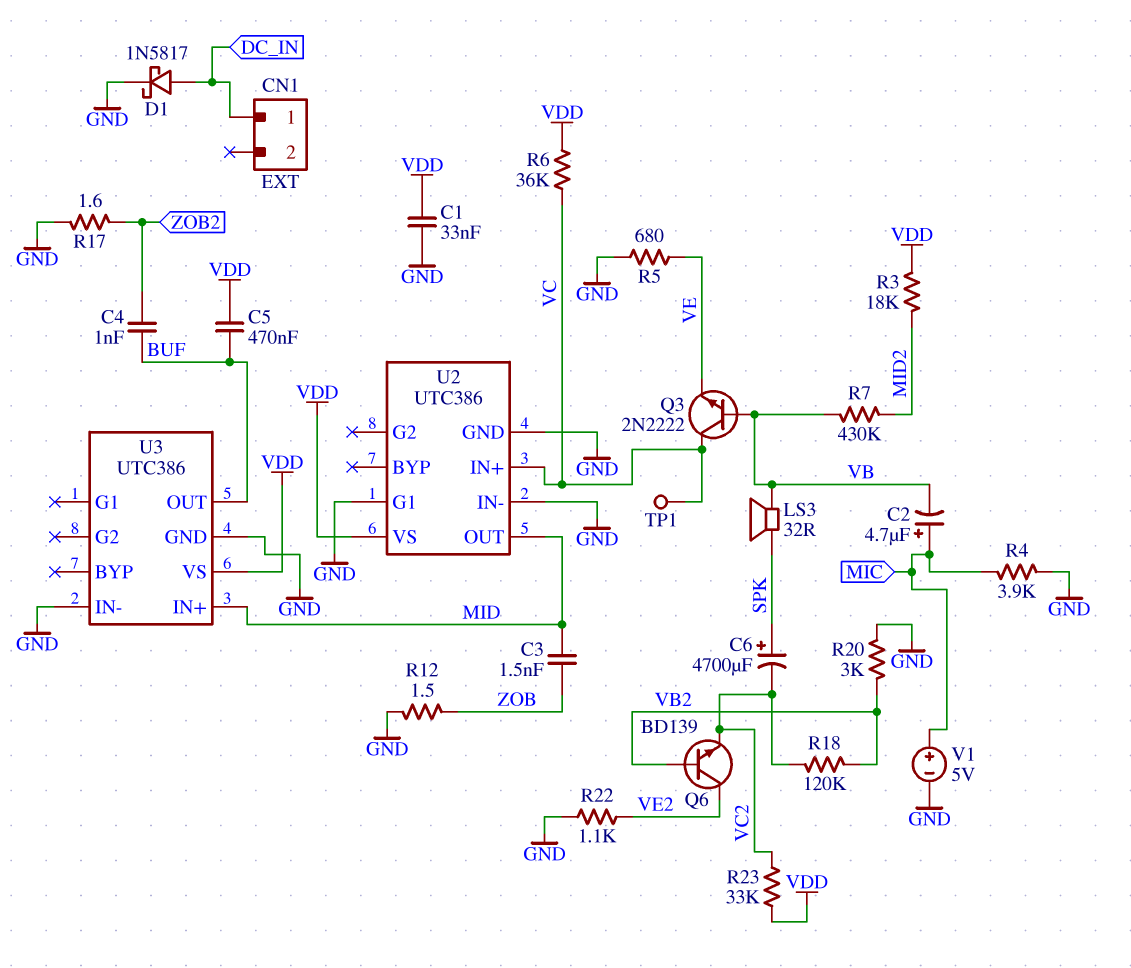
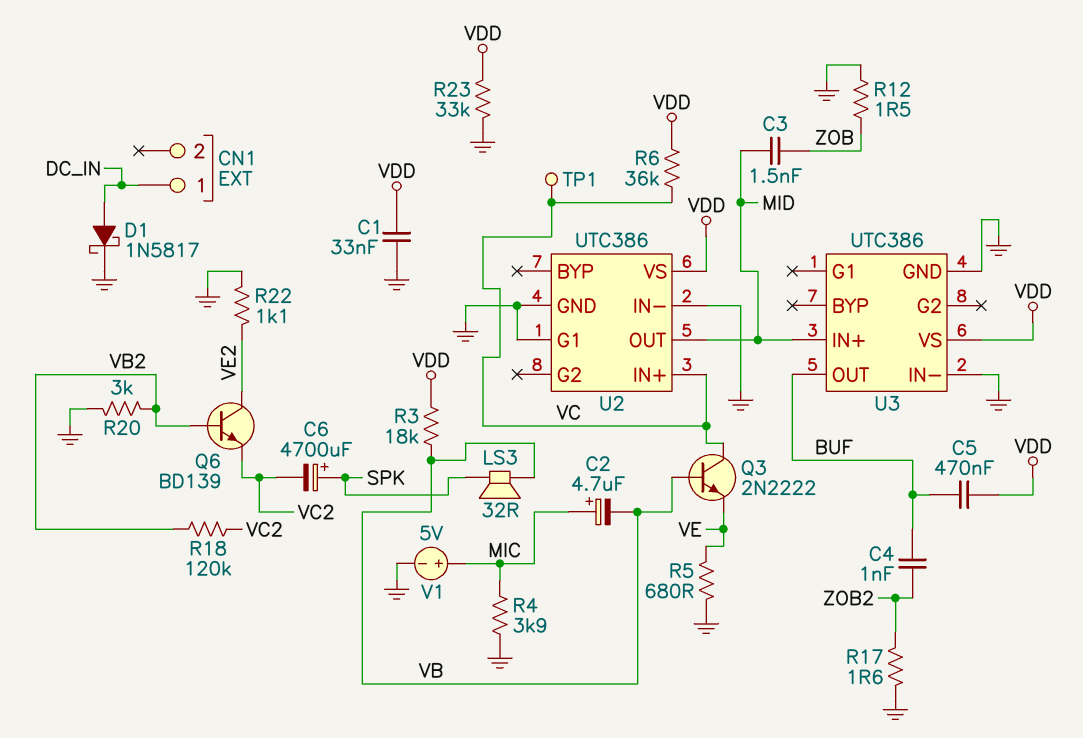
R3: 18k (MID2, VDD) -> 18k (VB, VDD)
R7: 430k (MID2, VB) -> none
R23: 33k (VC2, VDD) -> 33k (GND, VDD)

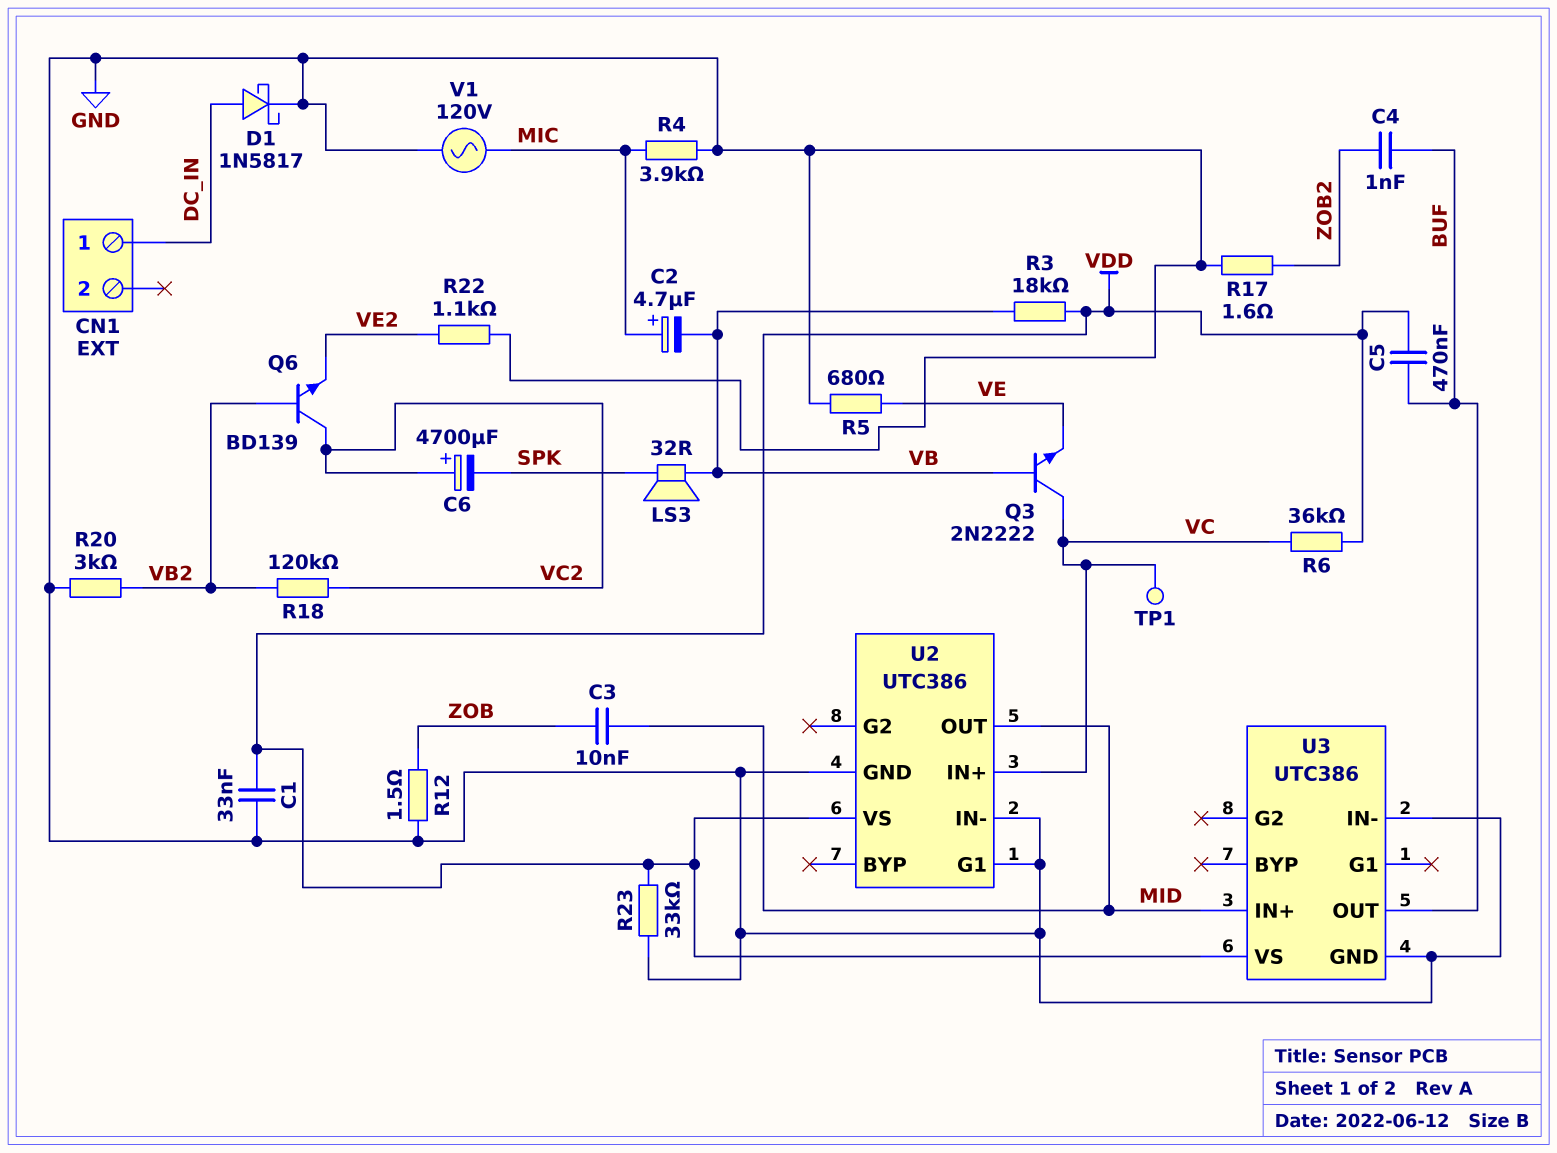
C3: 1.5nF (MID, ZOB) -> 10nF (MID, ZOB)
C6: 4700uF (plus SPK, minus VC2) -> 4700uF (plus VC2, minus SPK)
Q6: NPN BD139 (B VB2, C VE2, E VC2) -> NPN BD139 (B VB2, C VC2, E VE2)
V1: 5V (plus MIC, minus GND) -> AC 120V (GND, MIC)

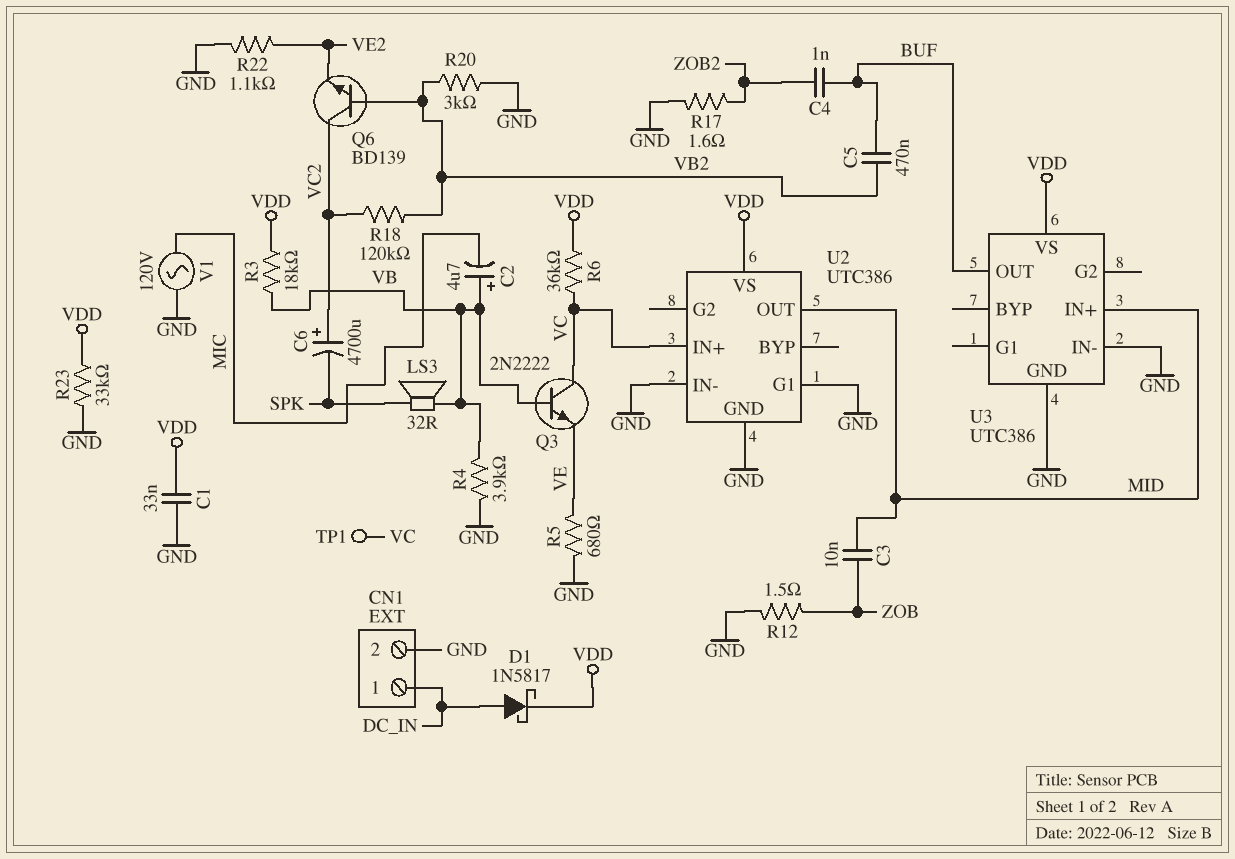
C2: 4.7uF (plus MIC, minus VB) -> 4.7uF (plus VB, minus MIC)
C5: 470nF (BUF, VDD) -> 470nF (BUF, VB2)
CN1 pin 2: none -> GND
D1: schottky 1N5817 (A DC_IN, K GND) -> schottky 1N5817 (A DC_IN, K VDD)
R4: 3.9k (GND, MIC) -> 3.9k (GND, VB)

